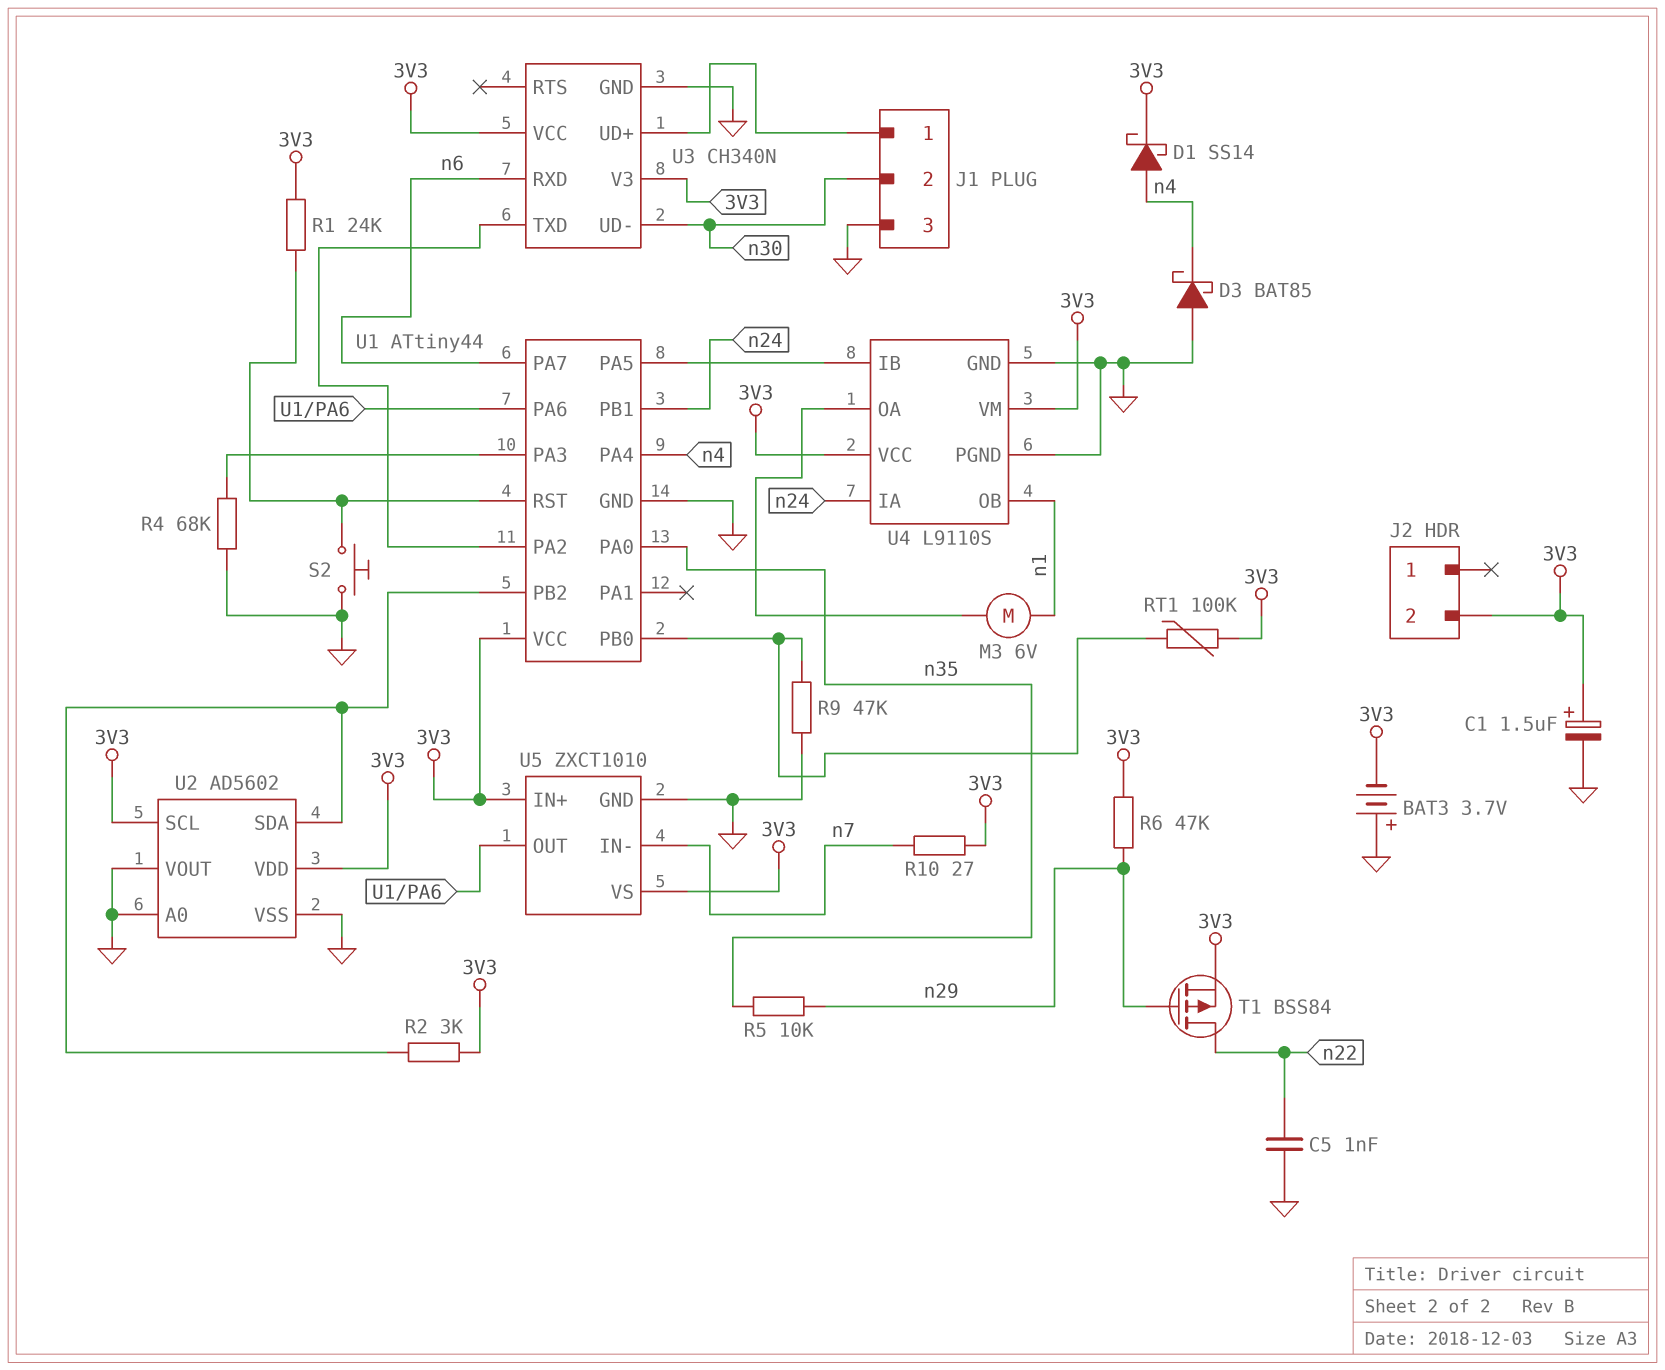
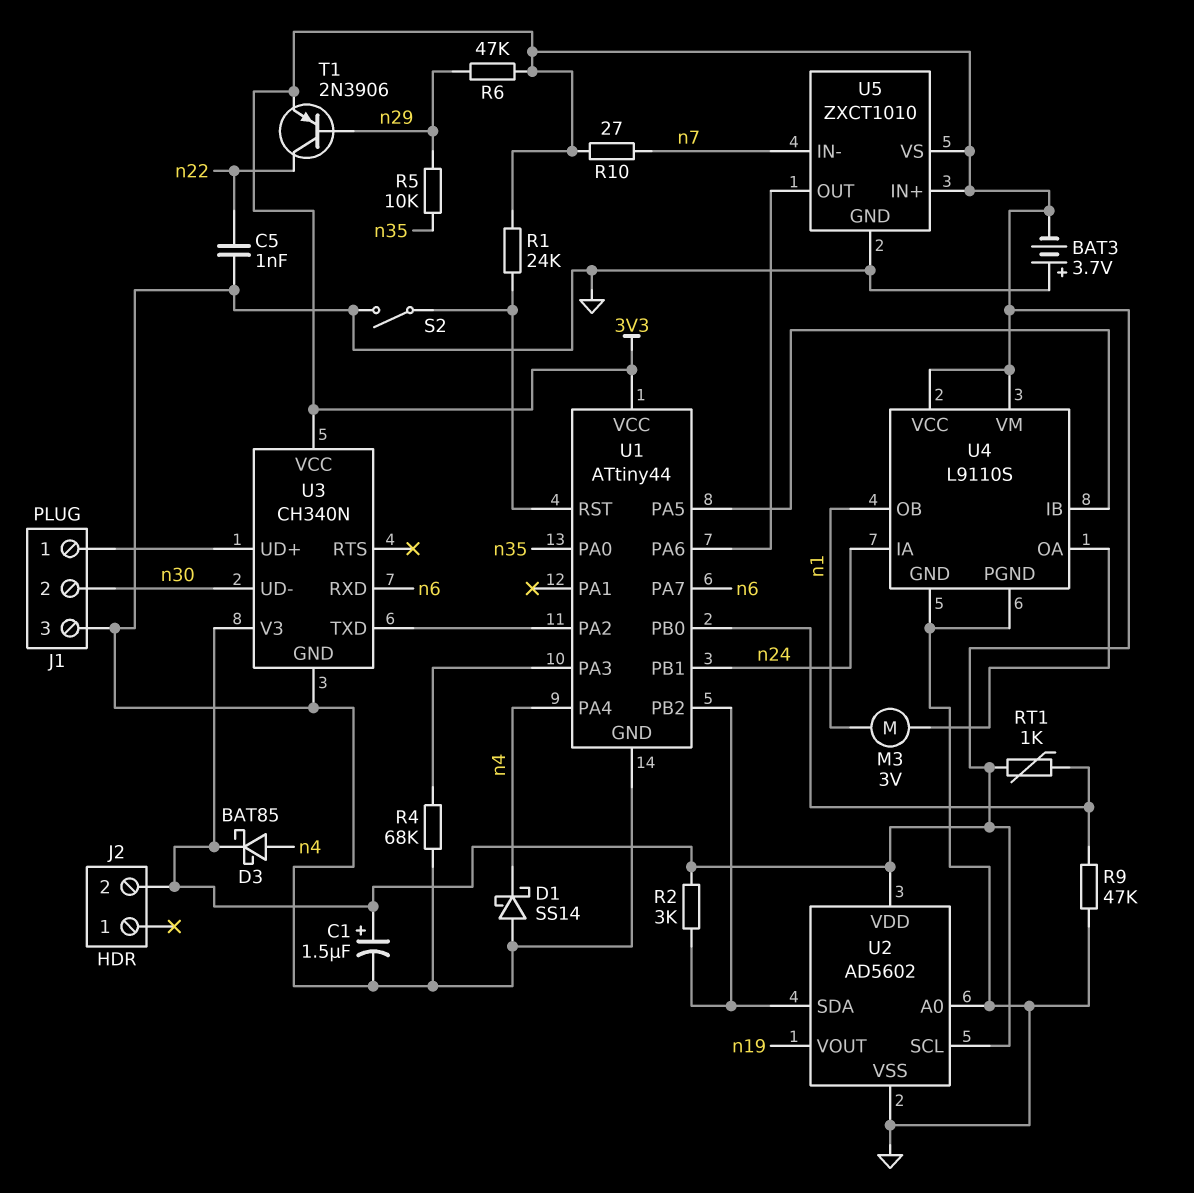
D1: schottky SS14 (A n4, K 3V3) -> schottky SS14 (A GND, K n4)
D3: schottky BAT85 (A GND, K n4) -> schottky BAT85 (A n4, K 3V3)
M3: motor 6V (U4/OA, n1) -> motor 3V (U4/OA, n1)
RT1: 100k (3V3, U1/PB0) -> 1k (3V3, U1/PB0)
S2: button (GND, U1/RST) -> switch (GND, U1/RST)
T1: PMOS BSS84 (G n29, D n22, S 3V3) -> PNP 2N3906 (B n29, C n22, E 3V3)
U2 pin VOUT: GND -> n19

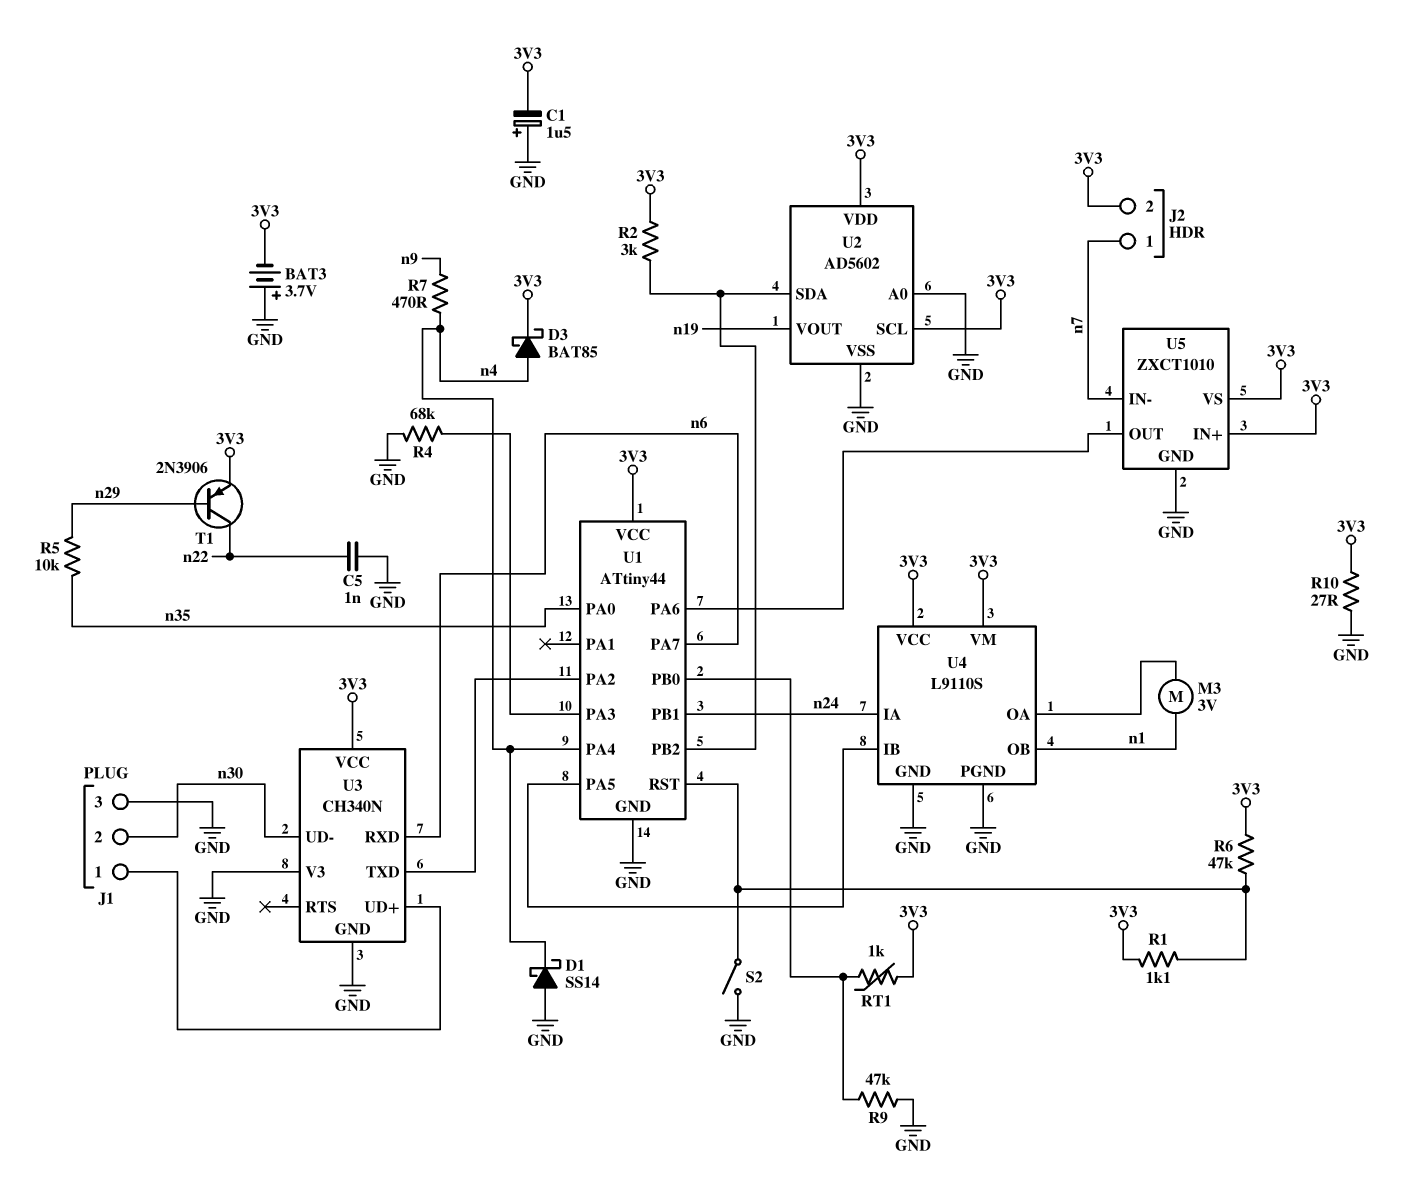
C1: 1.5uF (plus 3V3, minus GND) -> 1.5uF (plus GND, minus 3V3)
J2 pin 1: none -> n7
R1: 24k (3V3, U1/RST) -> 1.1k (3V3, U1/RST)
R6: 47k (3V3, n29) -> 47k (3V3, U1/RST)
R7: none -> 470 (n4, n9)
R10: 27 (3V3, n7) -> 27 (3V3, GND)
U3 pin V3: 3V3 -> GND

